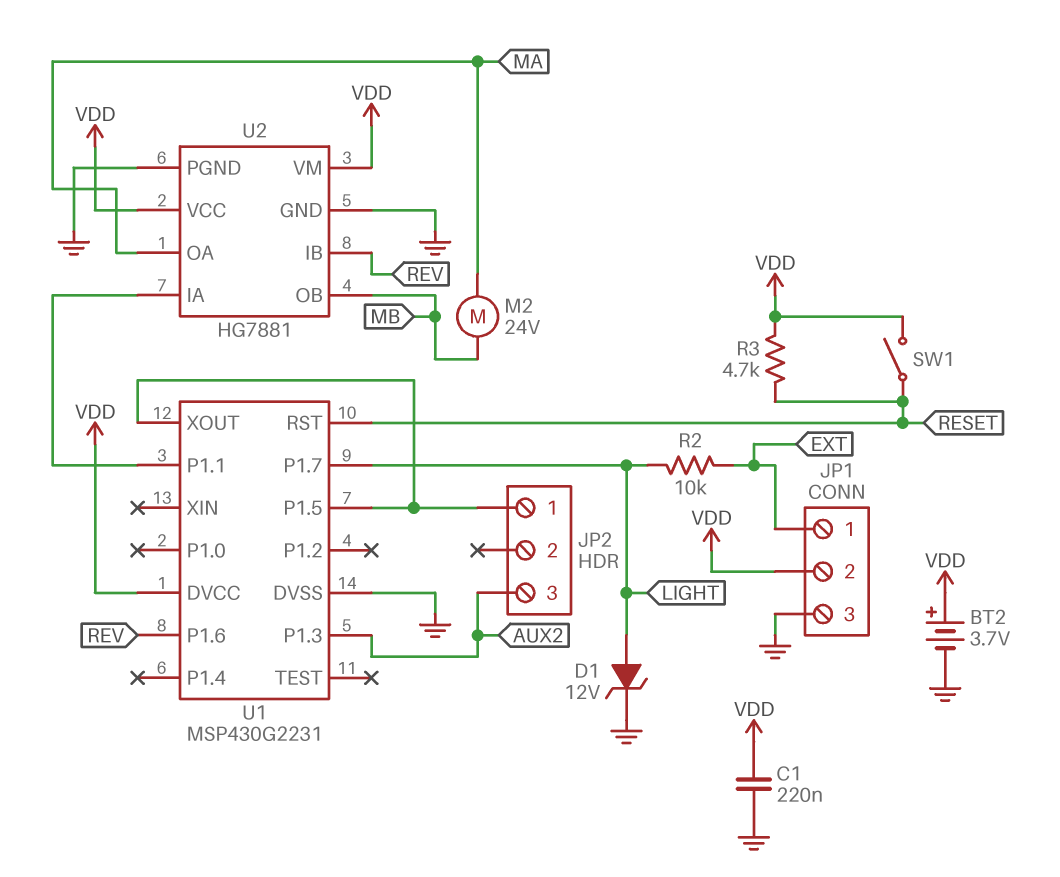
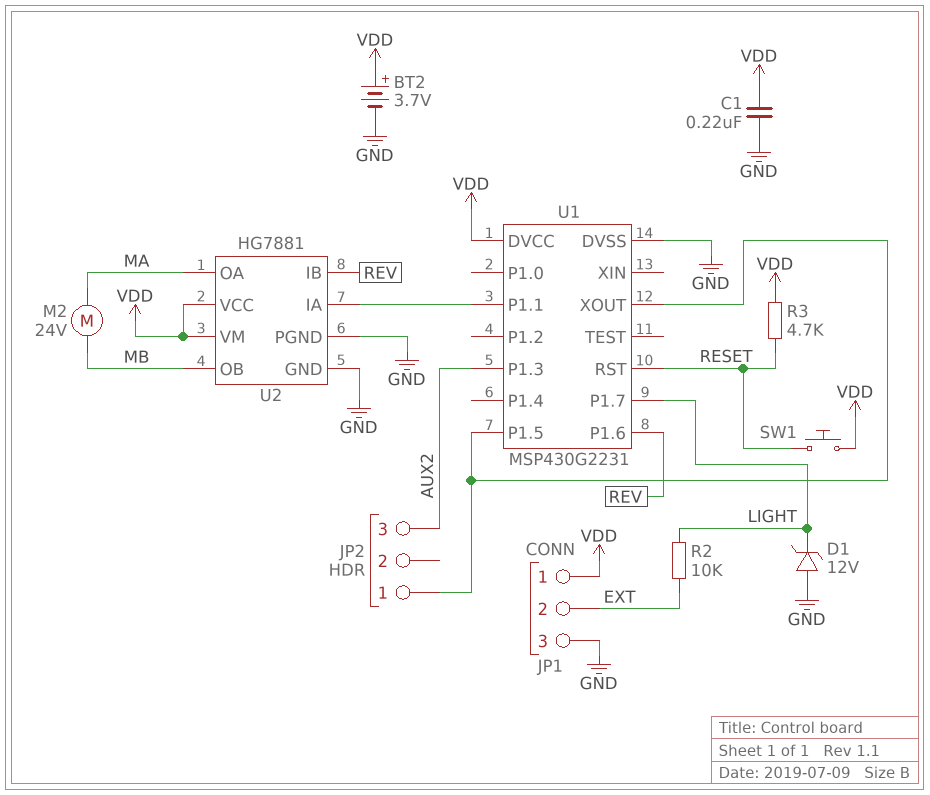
D1: zener 12V (A LIGHT, K GND) -> zener 12V (A GND, K LIGHT)
JP1 pin 1: EXT -> VDD
JP1 pin 2: VDD -> EXT
SW1: switch (RESET, VDD) -> button (RESET, VDD)

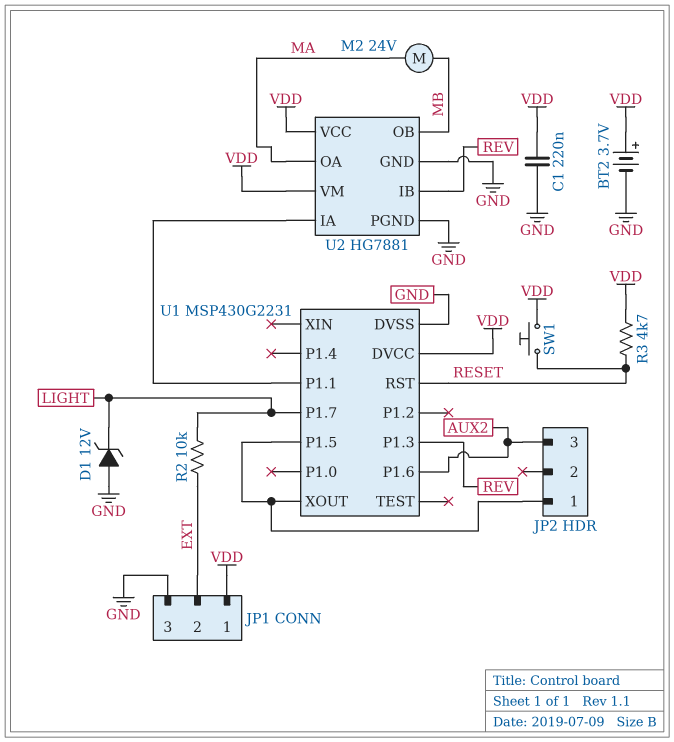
U1 pin P1.3: AUX2 -> REV
U1 pin P1.6: REV -> AUX2

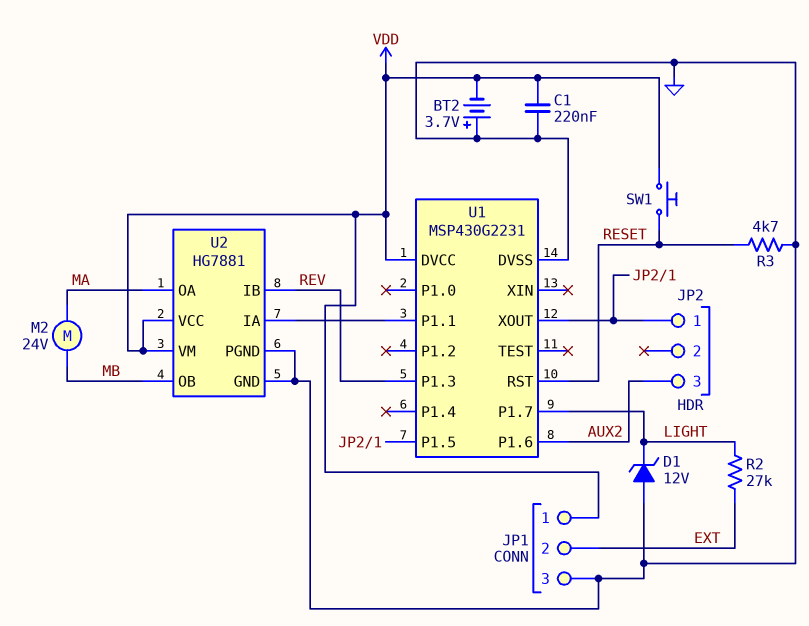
BT2: 3.7V (plus VDD, minus GND) -> 3.7V (plus GND, minus VDD)
R2: 10k (EXT, LIGHT) -> 27k (EXT, LIGHT)
R3: 4.7k (RESET, VDD) -> 4.7k (GND, RESET)

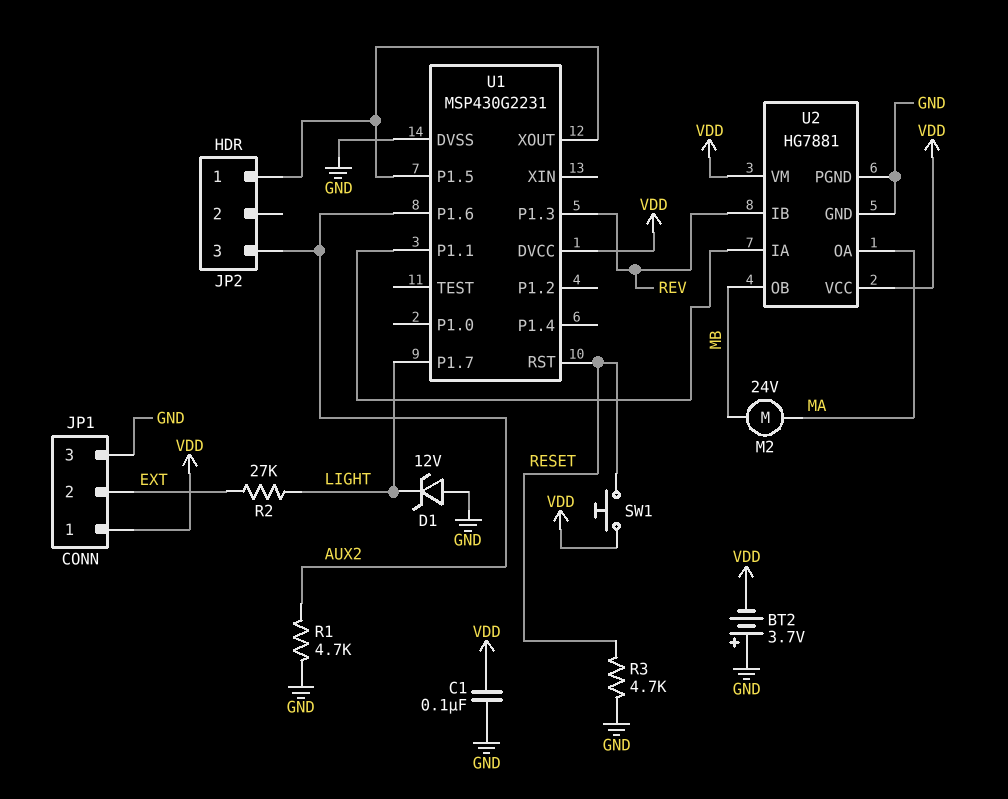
C1: 220nF (GND, VDD) -> 100nF (GND, VDD)
R1: none -> 4.7k (AUX2, GND)

